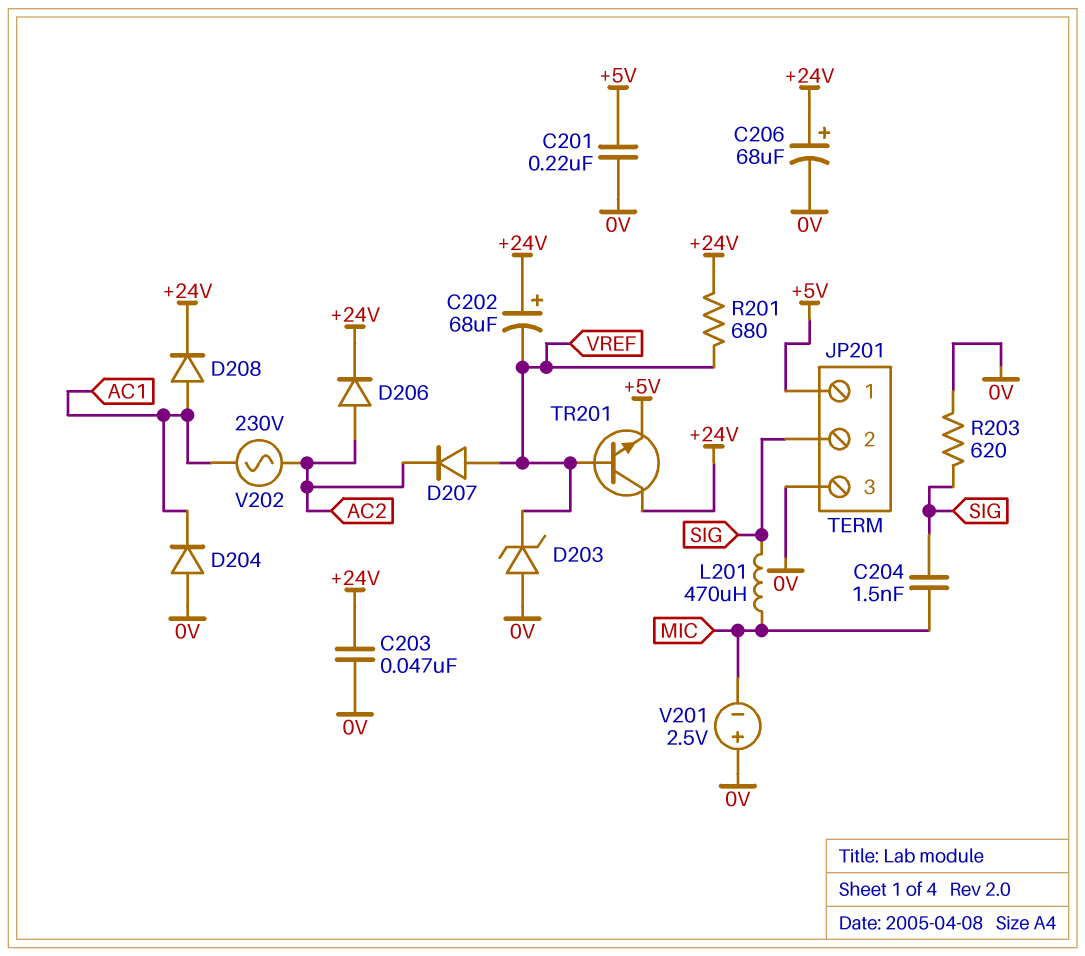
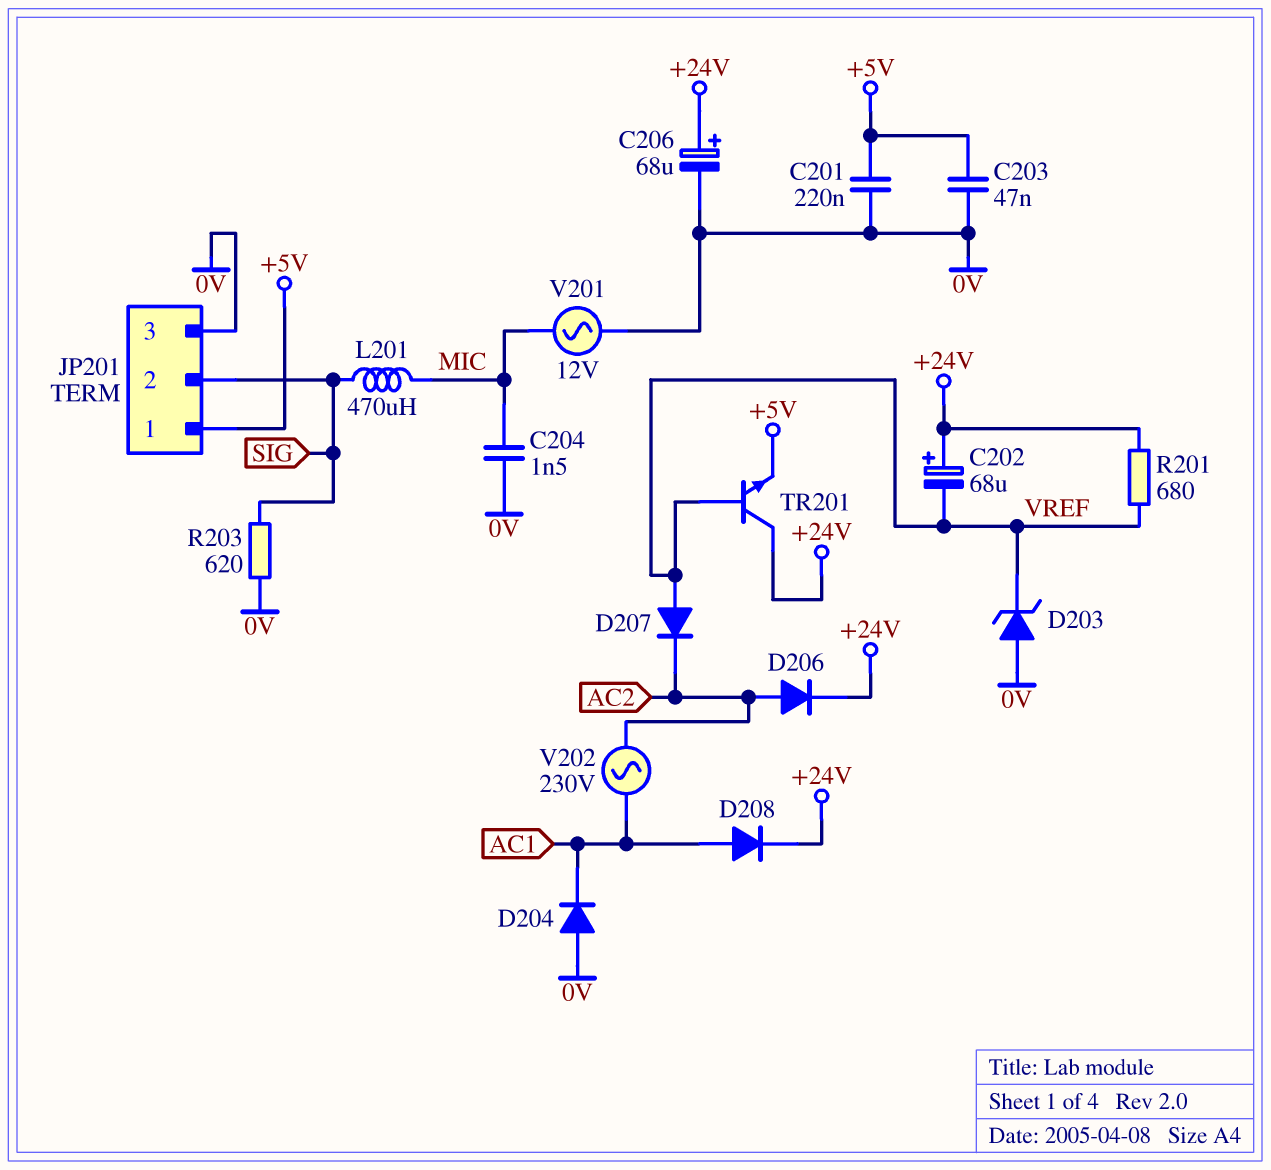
C203: 47nF (+24V, 0V) -> 47nF (+5V, 0V)
C204: 1.5nF (MIC, SIG) -> 1.5nF (0V, MIC)
V201: 2.5V (plus 0V, minus MIC) -> AC 12V (0V, MIC)

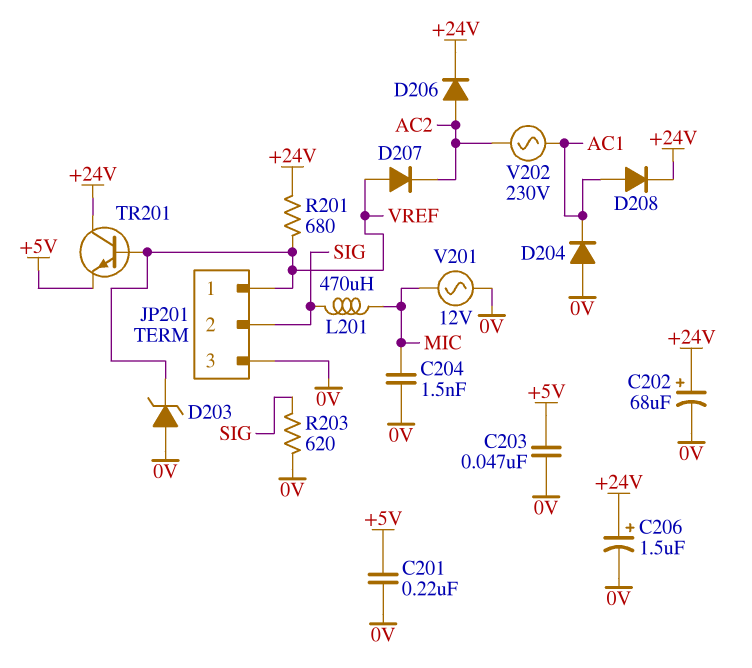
C202: 68uF (plus +24V, minus VREF) -> 68uF (plus +24V, minus 0V)
C206: 68uF (plus +24V, minus 0V) -> 1.5uF (plus +24V, minus 0V)
JP201 pin 1: +5V -> VREF

